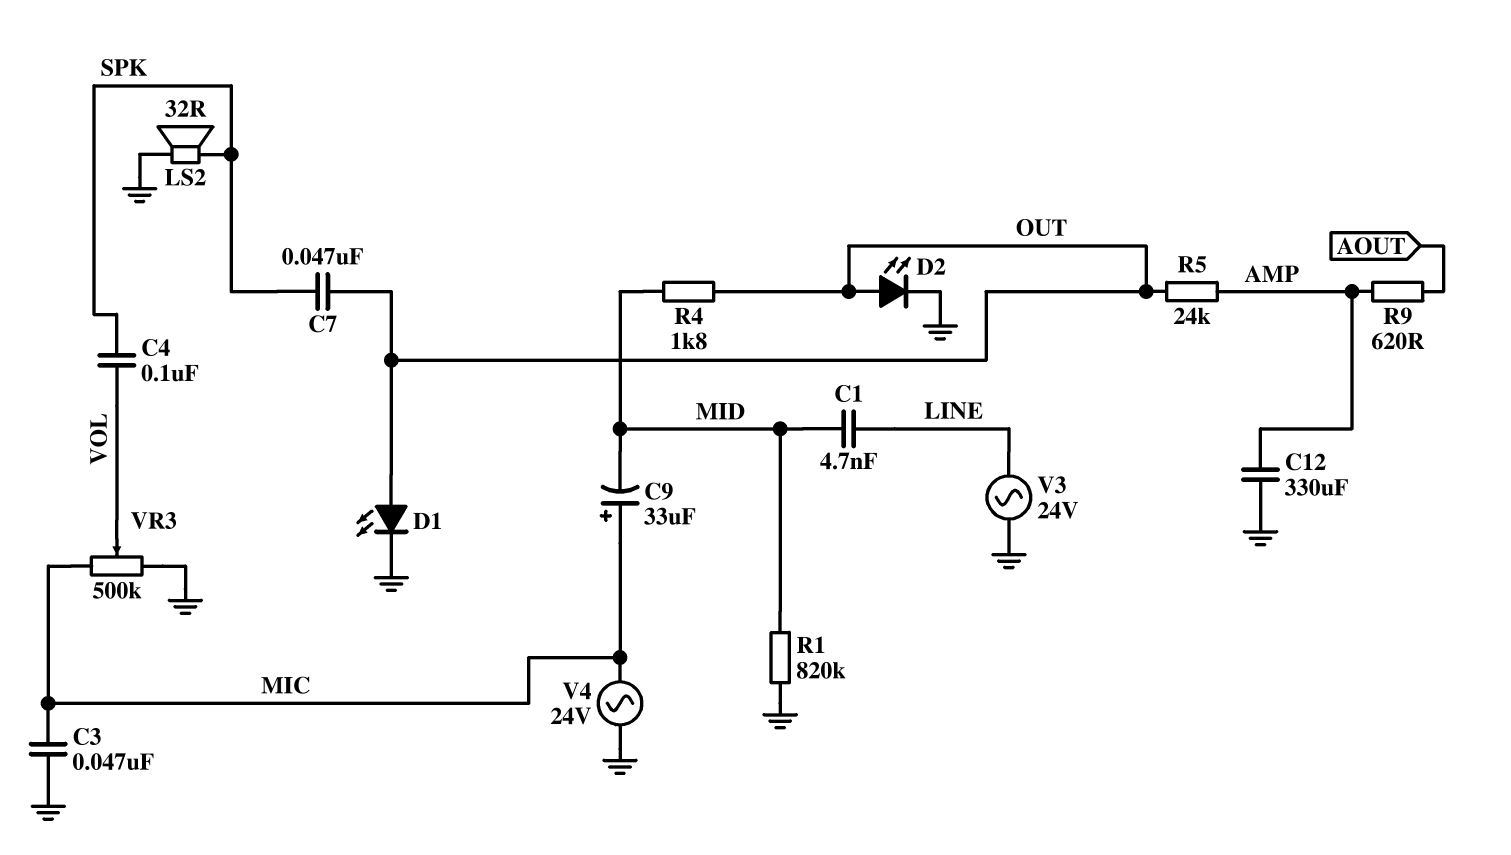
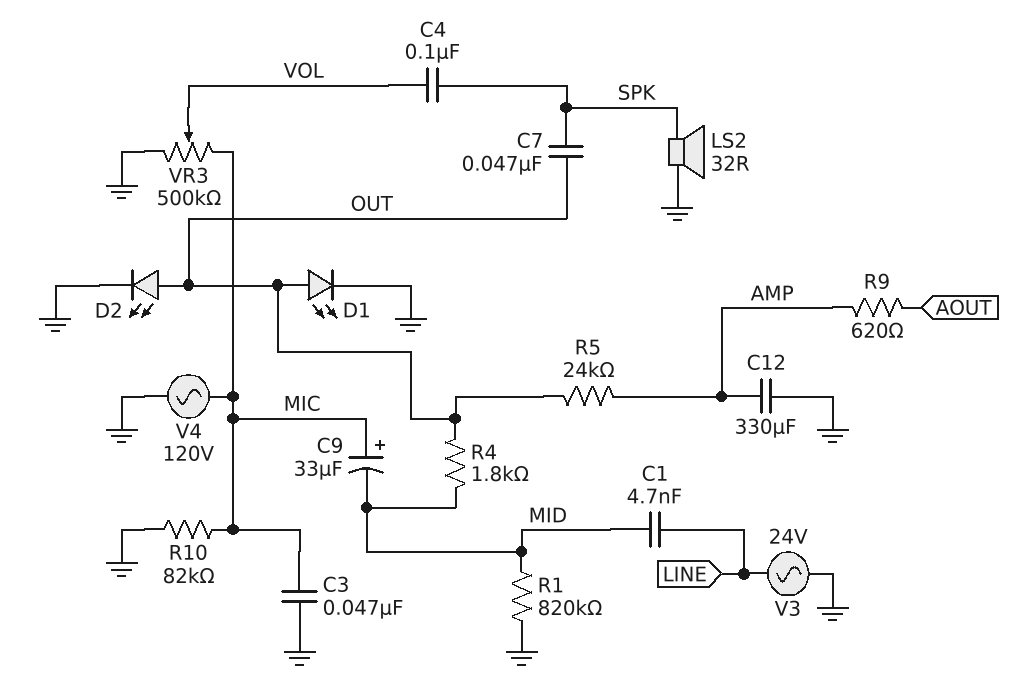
R10: none -> 82k (GND, MIC)
V4: AC 24V (GND, MIC) -> AC 120V (GND, MIC)

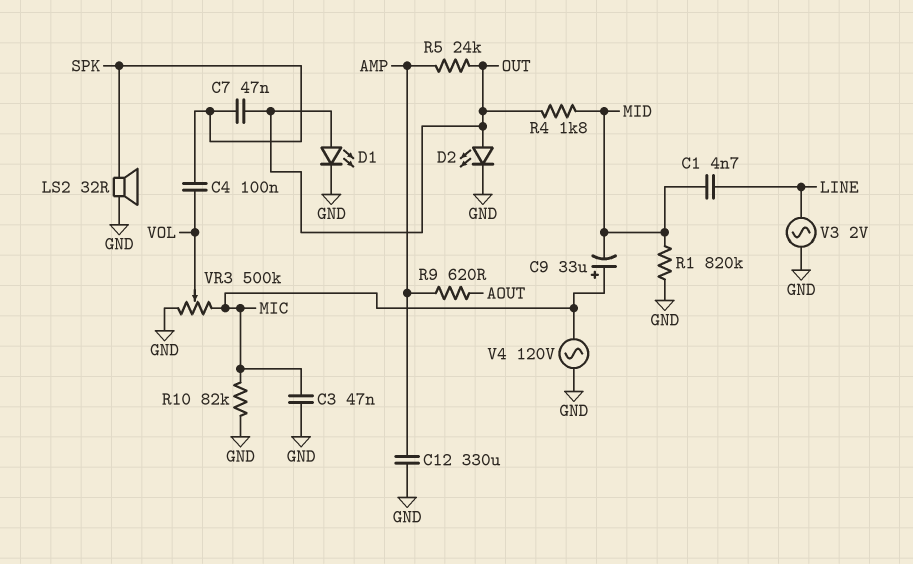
V3: AC 24V (GND, LINE) -> AC 2V (GND, LINE)

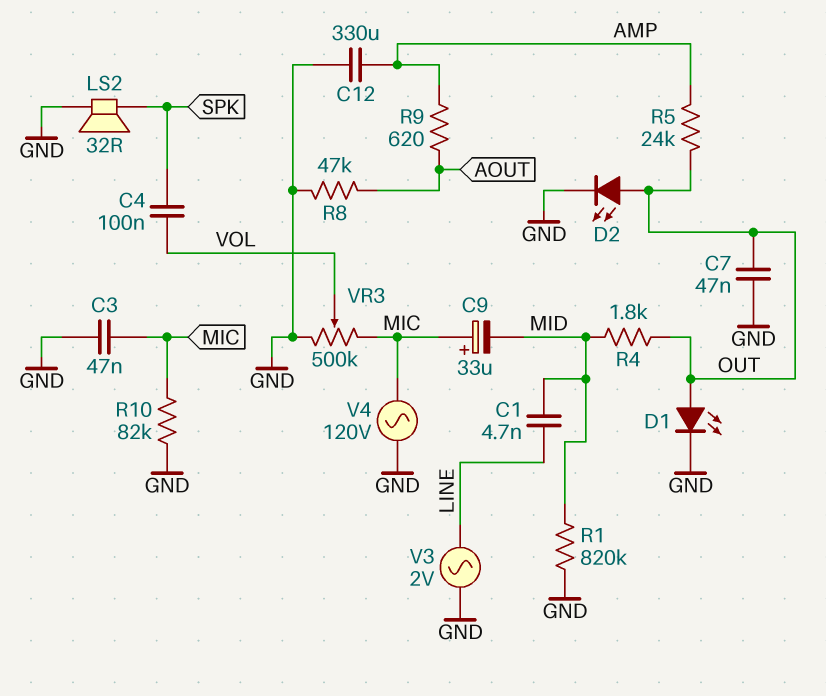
C7: 47nF (OUT, SPK) -> 47nF (GND, OUT)
R8: none -> 47k (AOUT, GND)

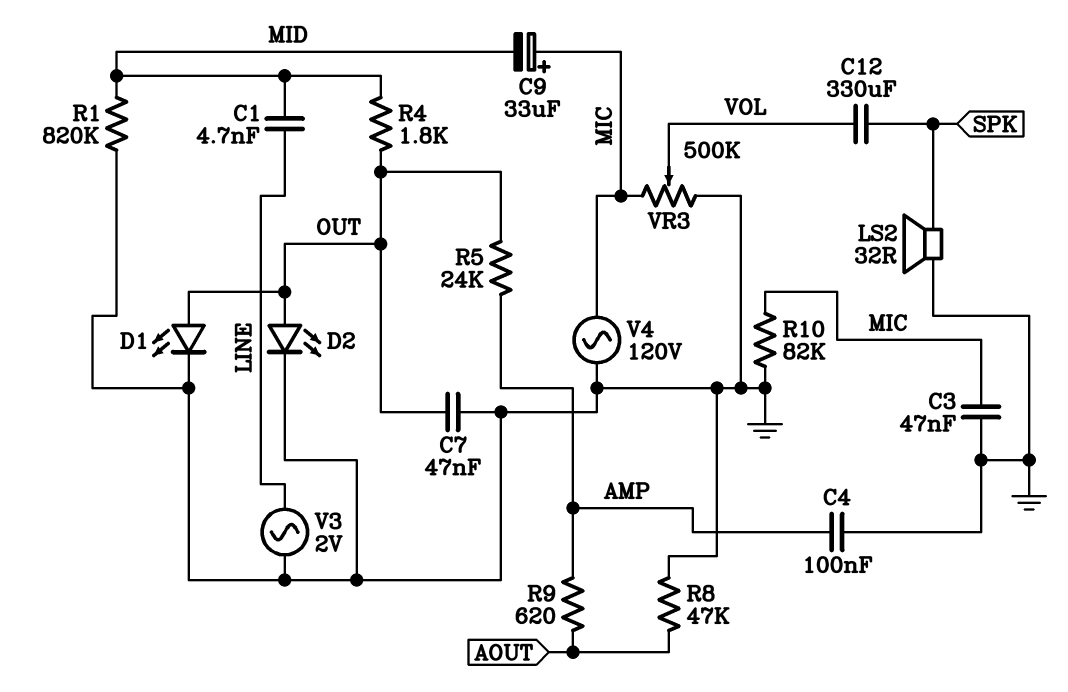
C4: 100nF (SPK, VOL) -> 100nF (AMP, GND)
C12: 330uF (AMP, GND) -> 330uF (SPK, VOL)

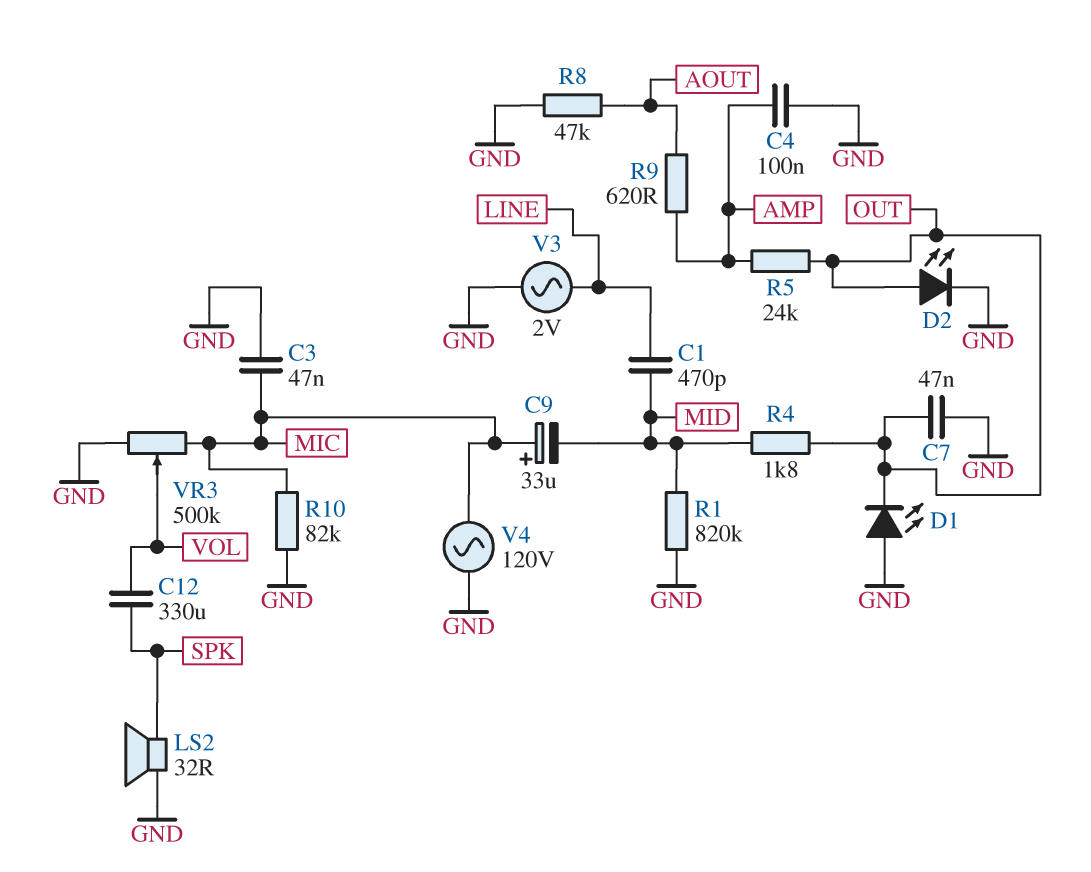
C1: 4.7nF (LINE, MID) -> 470pF (LINE, MID)
D1: LED (A OUT, K GND) -> LED (A GND, K OUT)

